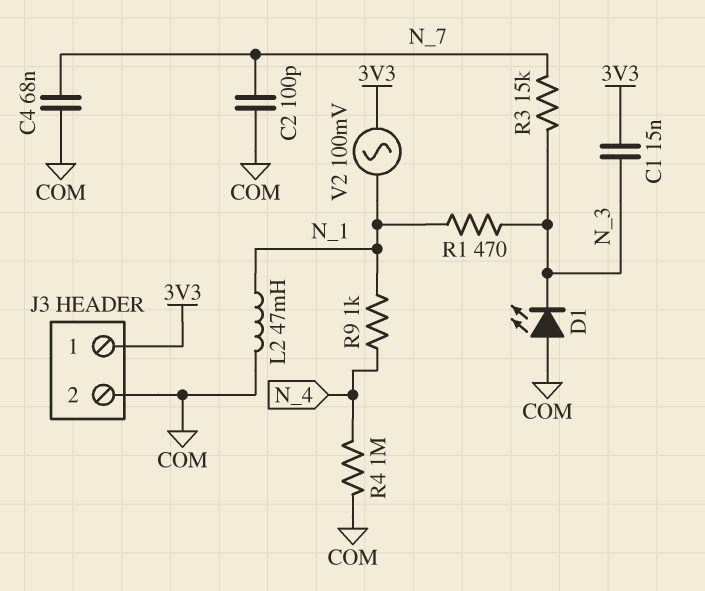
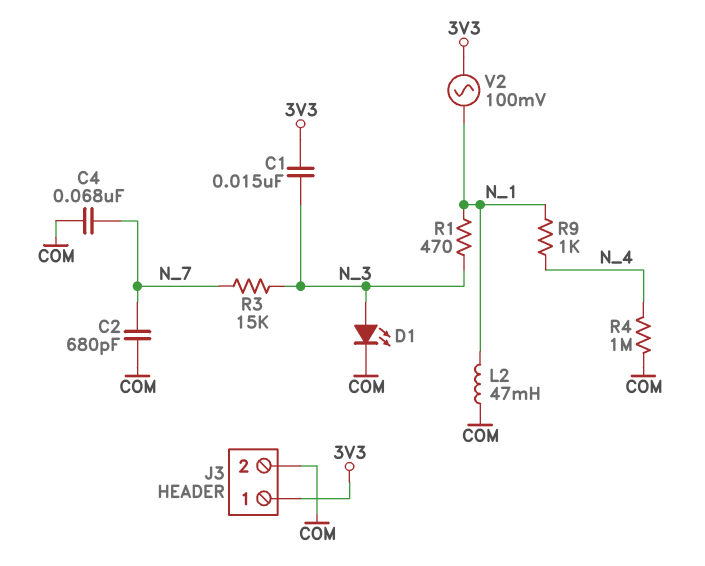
C2: 100pF (COM, N_7) -> 680pF (COM, N_7)
D1: LED (A COM, K N_3) -> LED (A N_3, K COM)

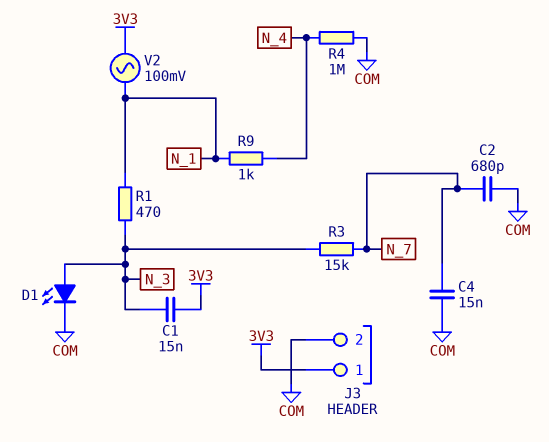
C4: 68nF (COM, N_7) -> 15nF (COM, N_7)
L2: 47mH (COM, N_1) -> none

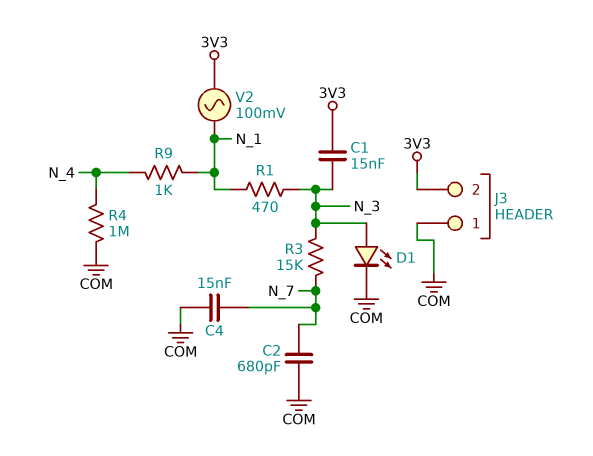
J3 pin 1: 3V3 -> COM
J3 pin 2: COM -> 3V3

